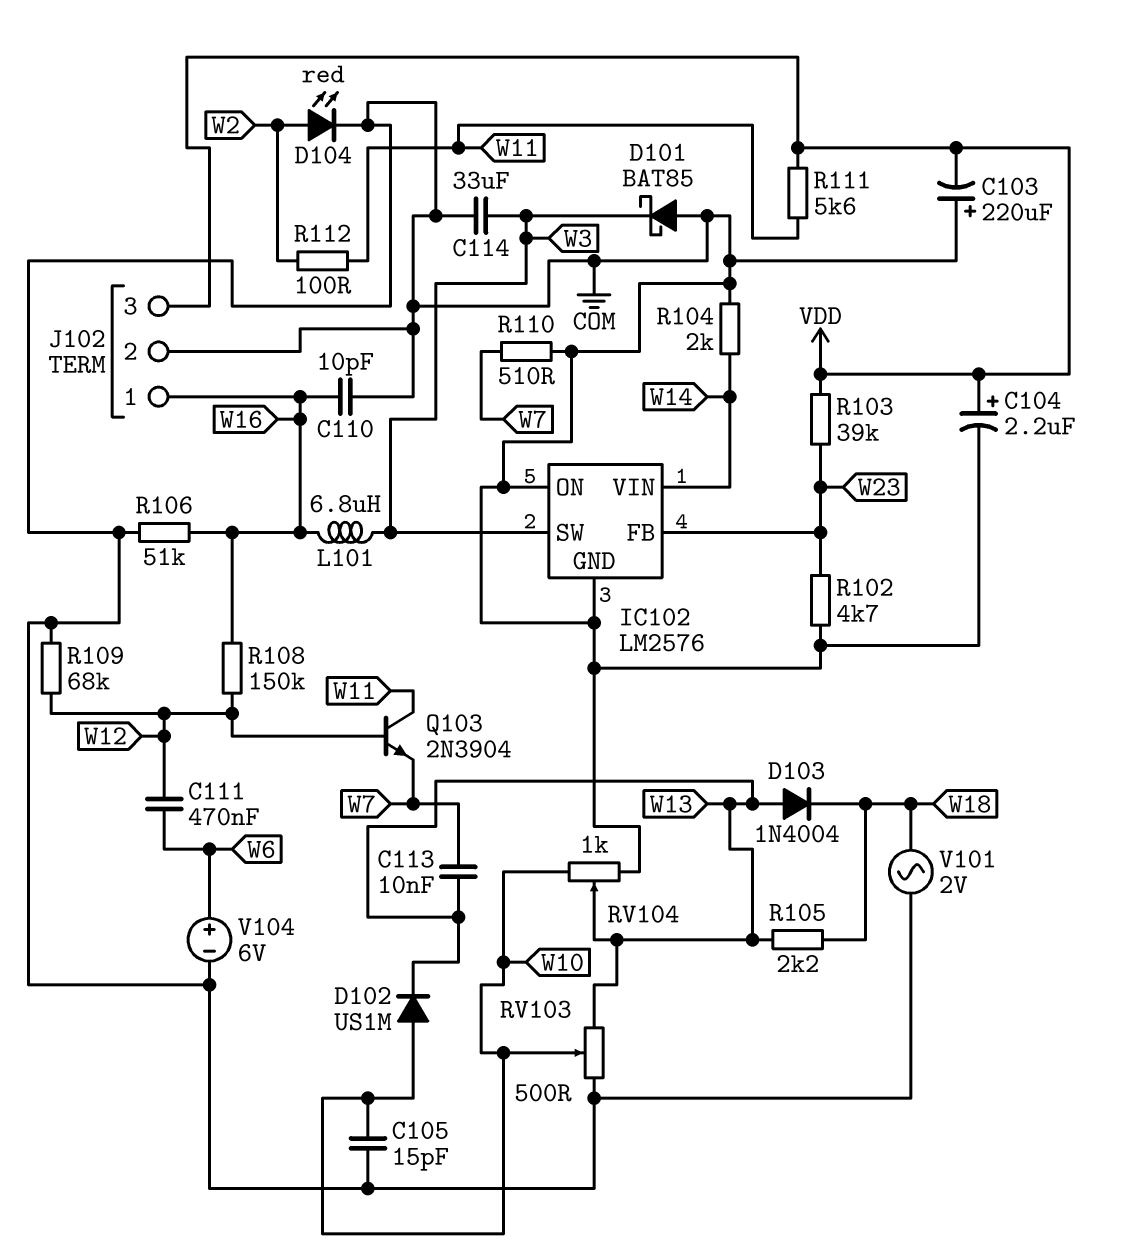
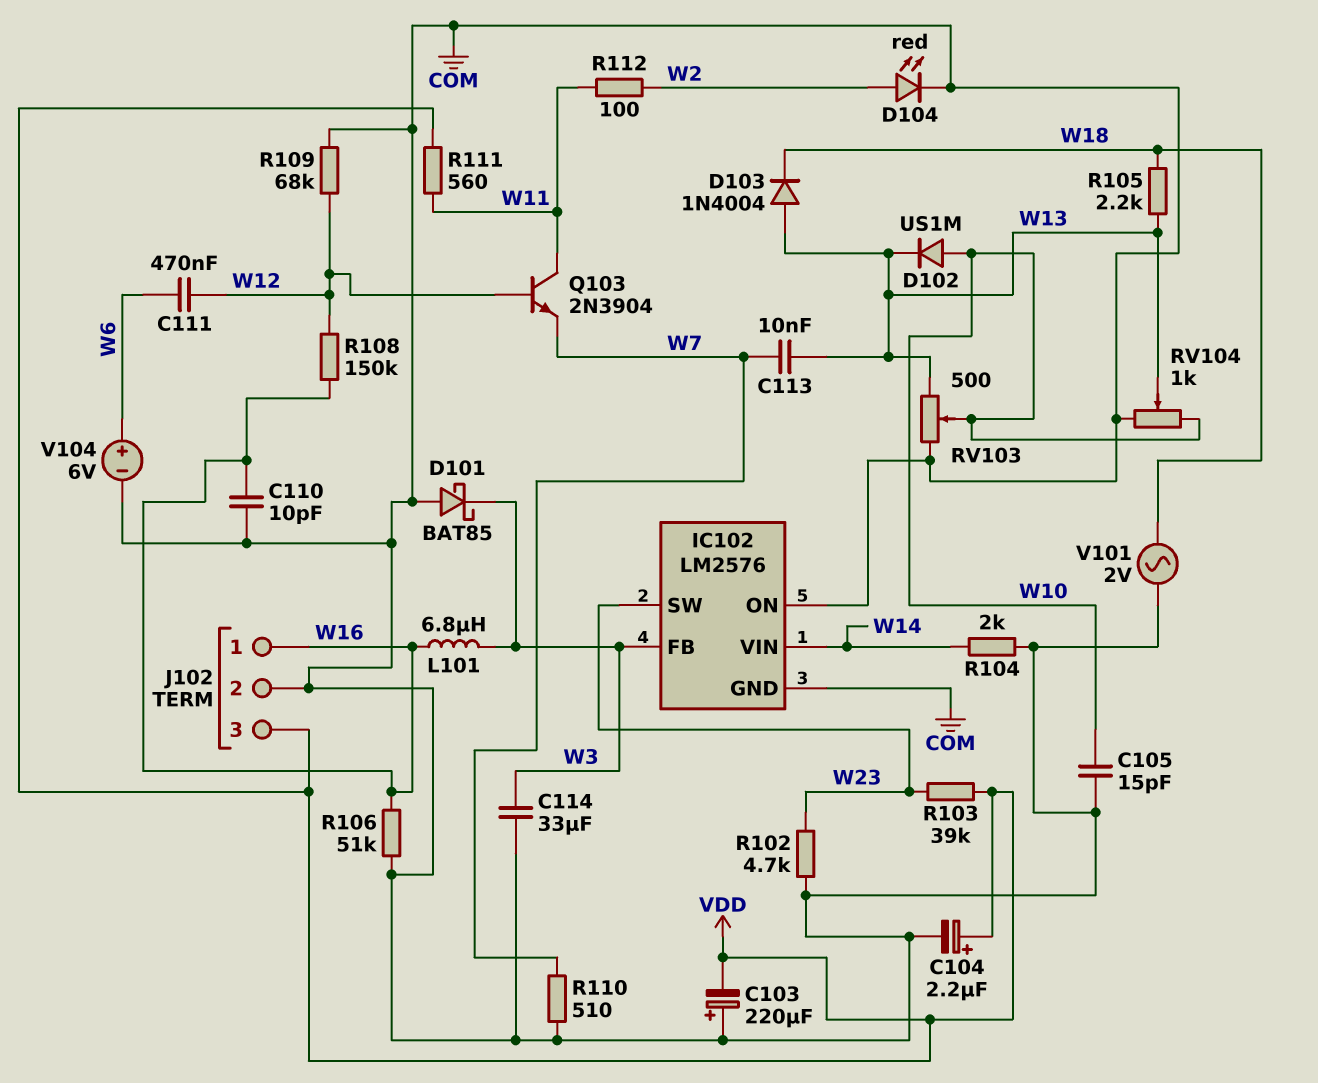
IC102 pin FB: W23 -> W3
IC102 pin SW: W3 -> W23
R111: 5.6k (VDD, W11) -> 560 (VDD, W11)

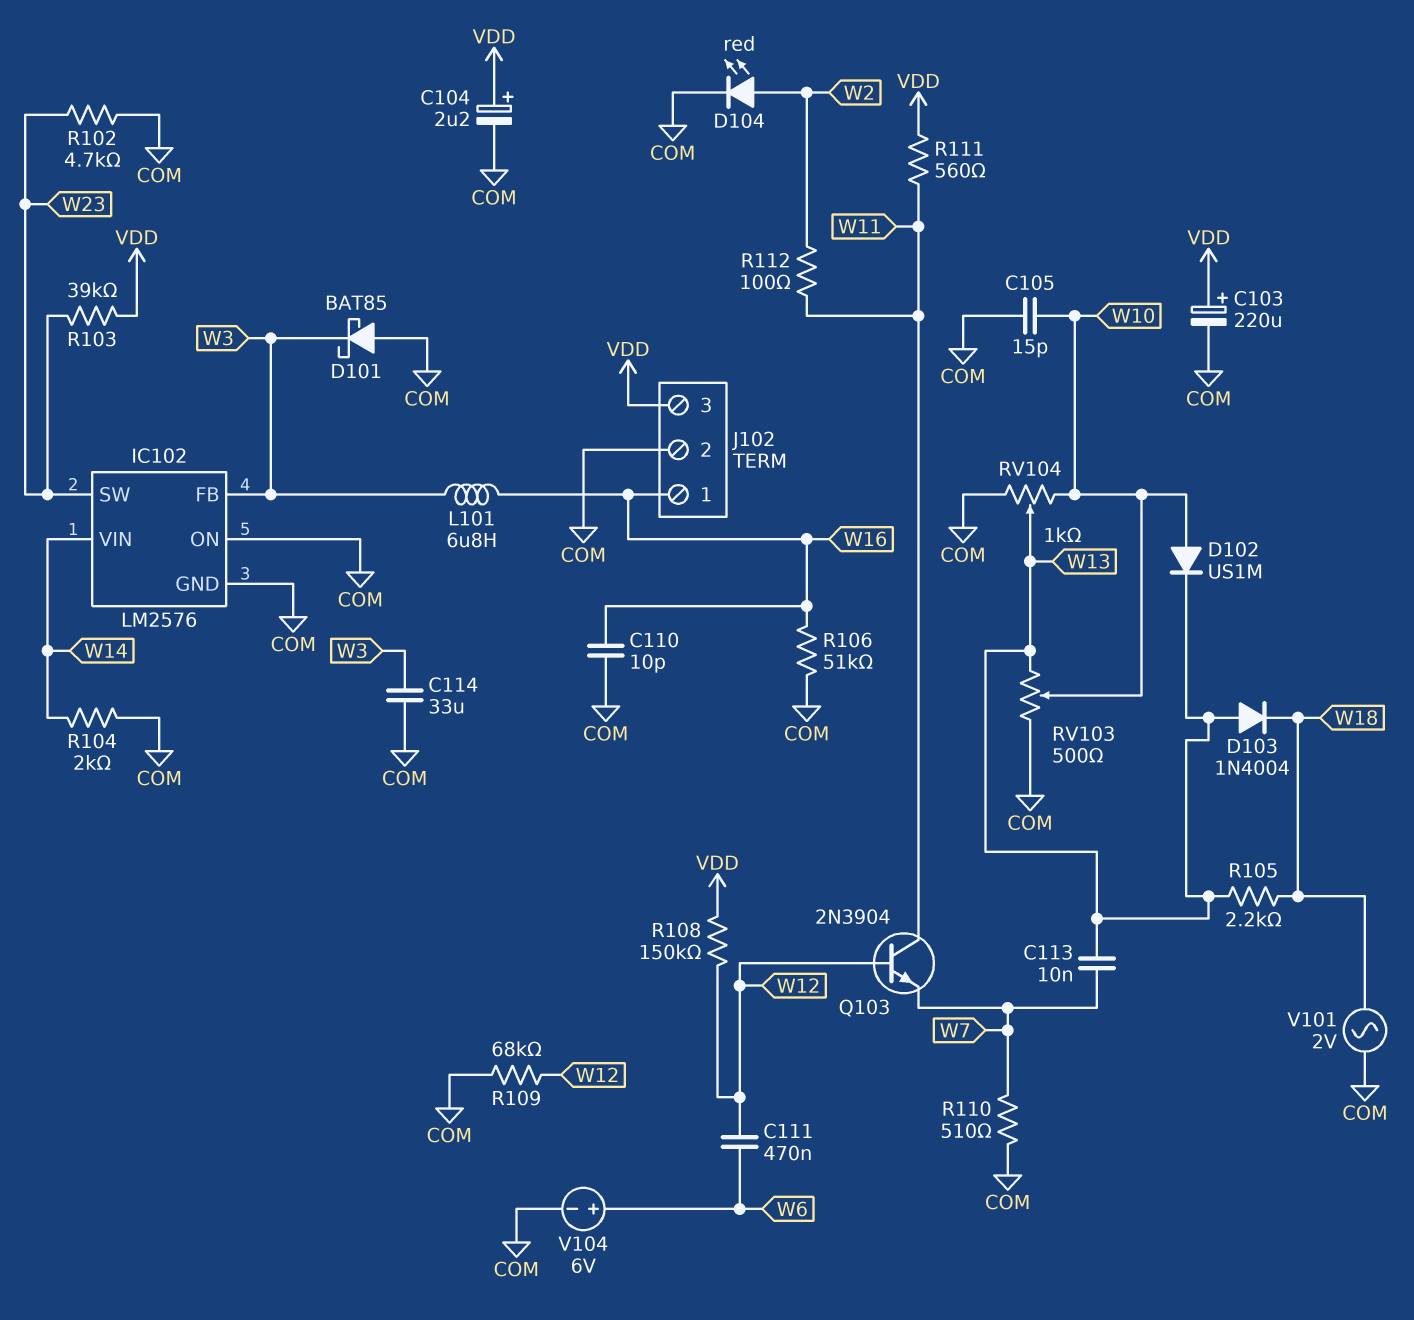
C103: 220uF (plus COM, minus VDD) -> 220uF (plus VDD, minus COM)
R108: 150k (W12, W16) -> 150k (VDD, W12)

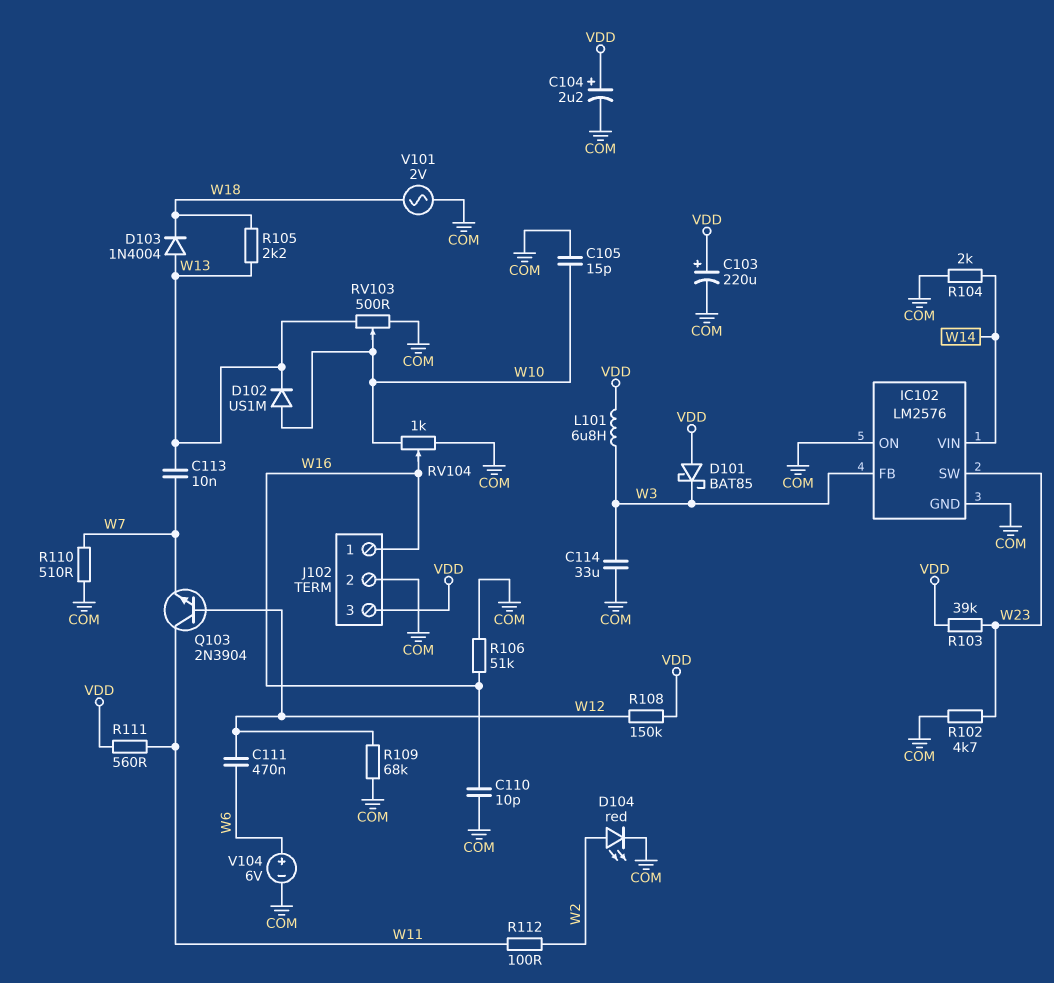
D101: schottky BAT85 (A COM, K W3) -> schottky BAT85 (A VDD, K W3)
L101: 6.8uH (W3, W16) -> 6.8uH (VDD, W3)
RV104: 1k (COM, W10, wiper W13) -> 1k (COM, W10, wiper W16)

